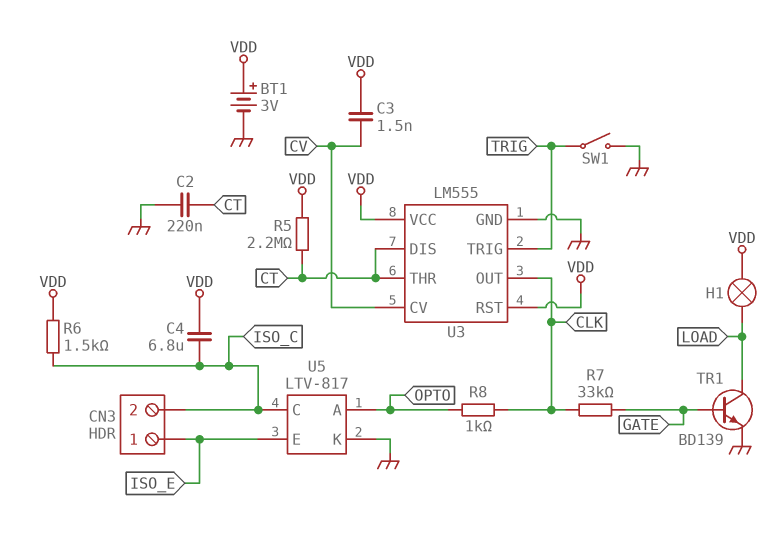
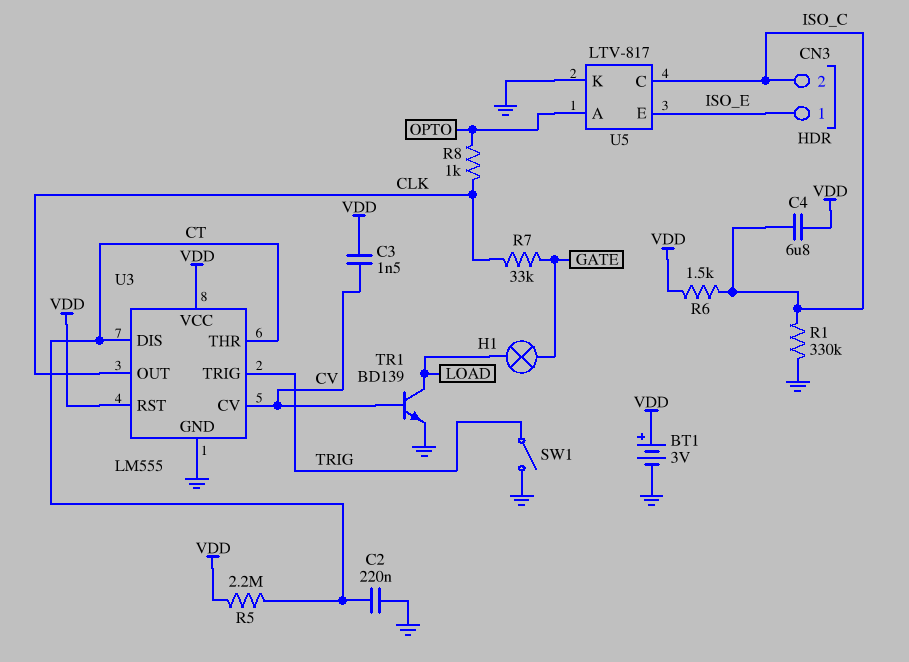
H1: lamp (LOAD, VDD) -> lamp (GATE, LOAD)
R1: none -> 330k (GND, ISO_C)
TR1: NPN BD139 (B GATE, C LOAD, E GND) -> NPN BD139 (B CV, C LOAD, E GND)

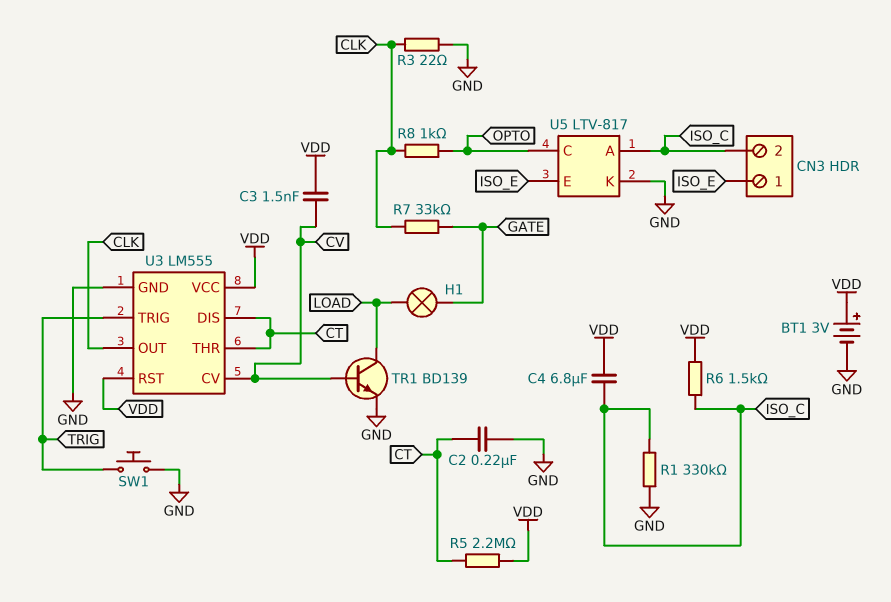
R3: none -> 22 (CLK, GND)
SW1: switch (GND, TRIG) -> button (GND, TRIG)
U5 pin A: OPTO -> ISO_C
U5 pin C: ISO_C -> OPTO

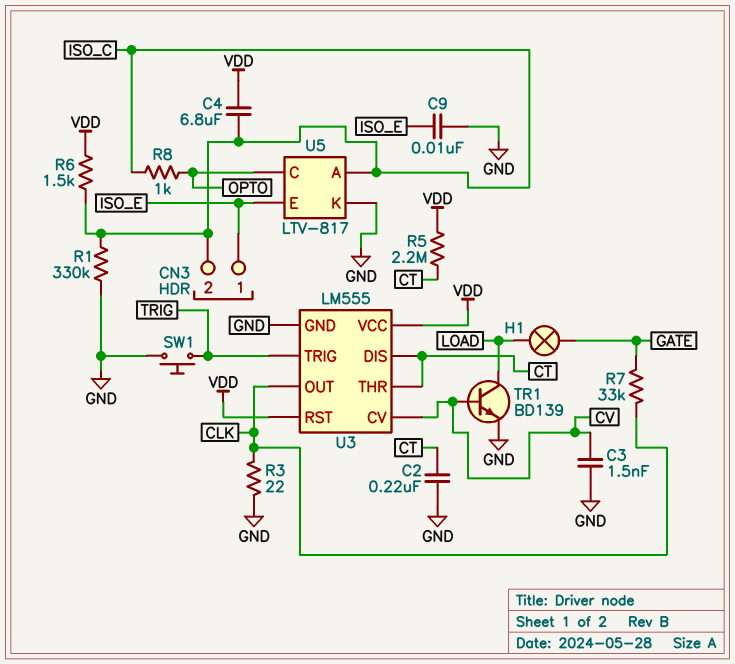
BT1: 3V (plus VDD, minus GND) -> none
C3: 1.5nF (CV, VDD) -> 1.5nF (CV, GND)
C9: none -> 10nF (GND, ISO_E)
R8: 1k (CLK, OPTO) -> 1k (ISO_C, OPTO)

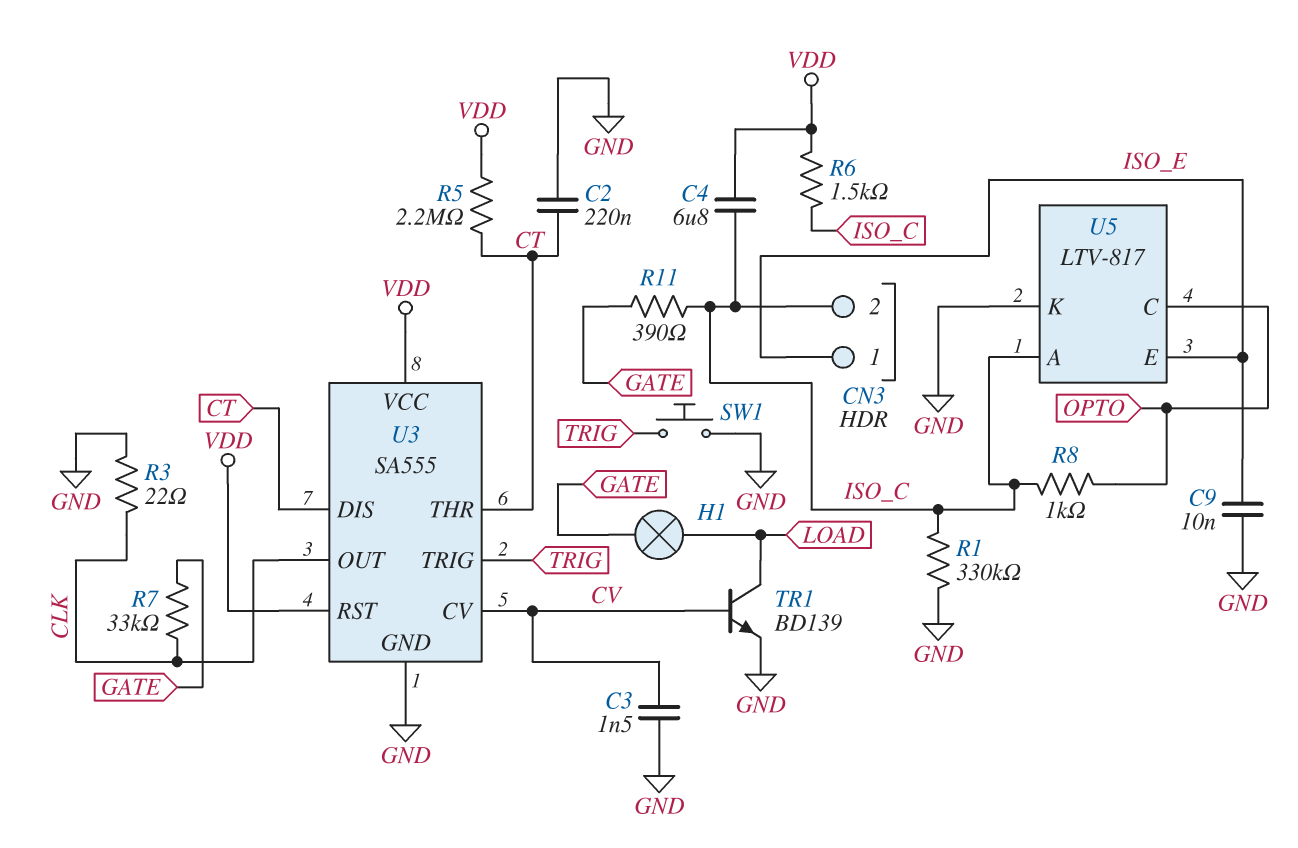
R11: none -> 390 (GATE, ISO_C)
U3: LM555 -> SA555

